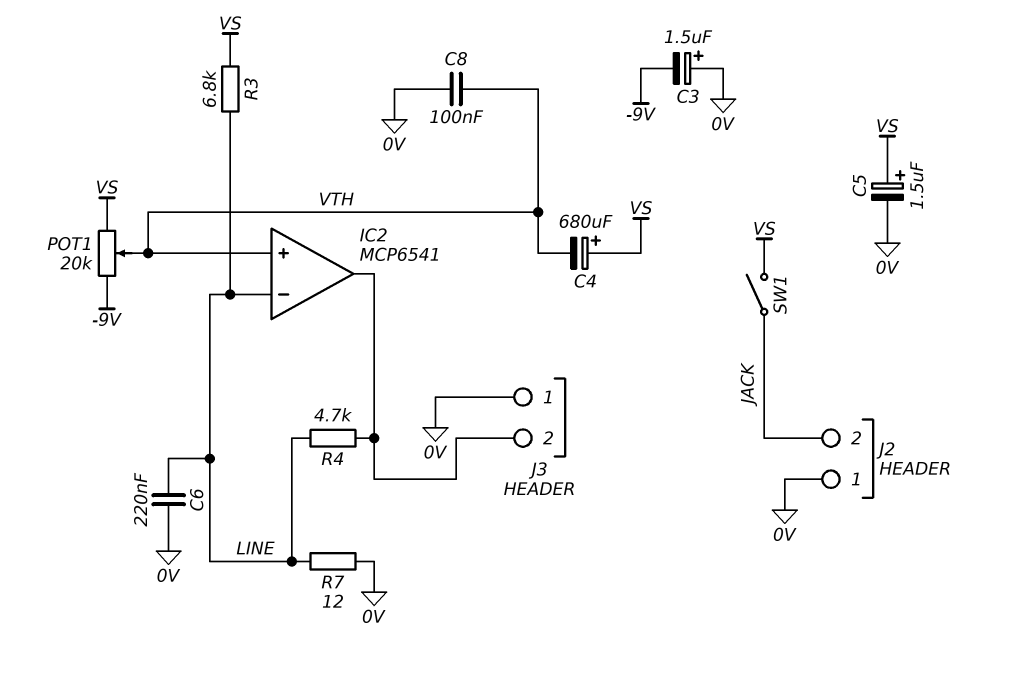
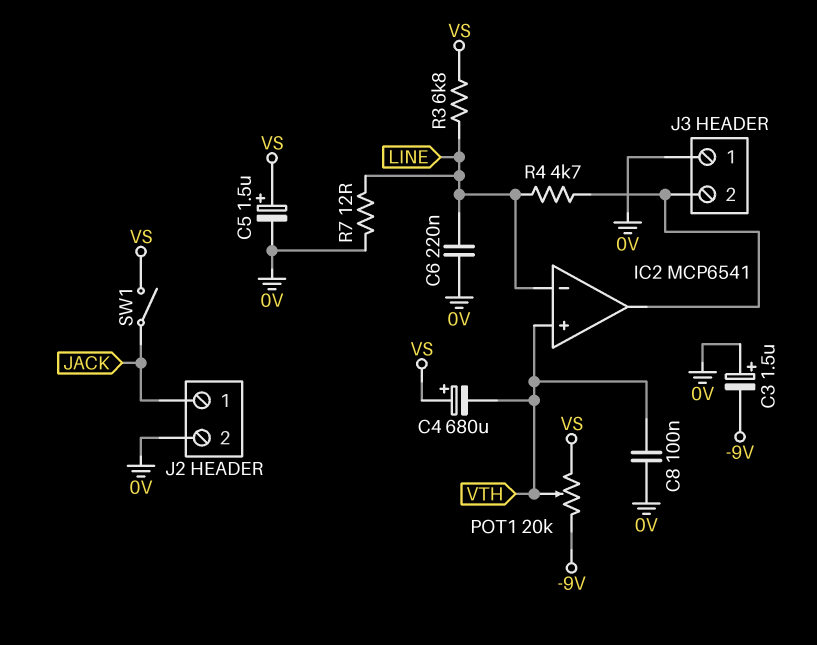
J2 pin 1: 0V -> JACK
J2 pin 2: JACK -> 0V

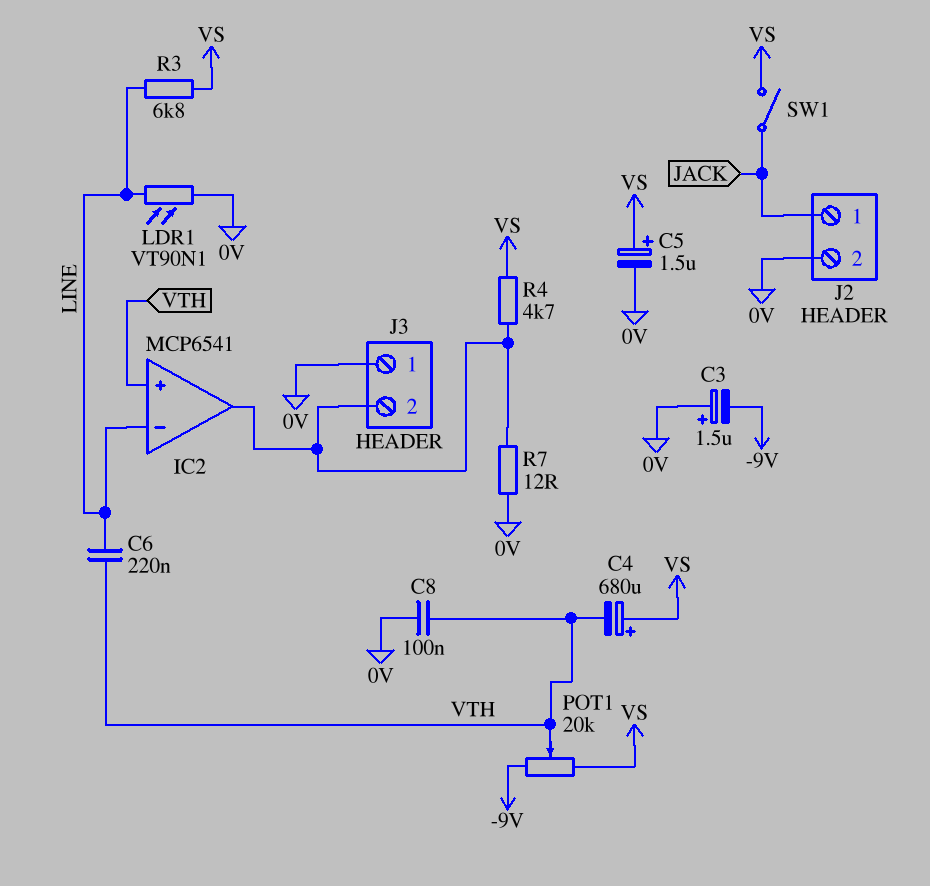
C6: 220nF (0V, LINE) -> 220nF (LINE, VTH)
LDR1: none -> VT90N1 (0V, LINE)
R4: 4.7k (IC2/out, LINE) -> 4.7k (IC2/out, VS)
R7: 12 (0V, LINE) -> 12 (0V, IC2/out)

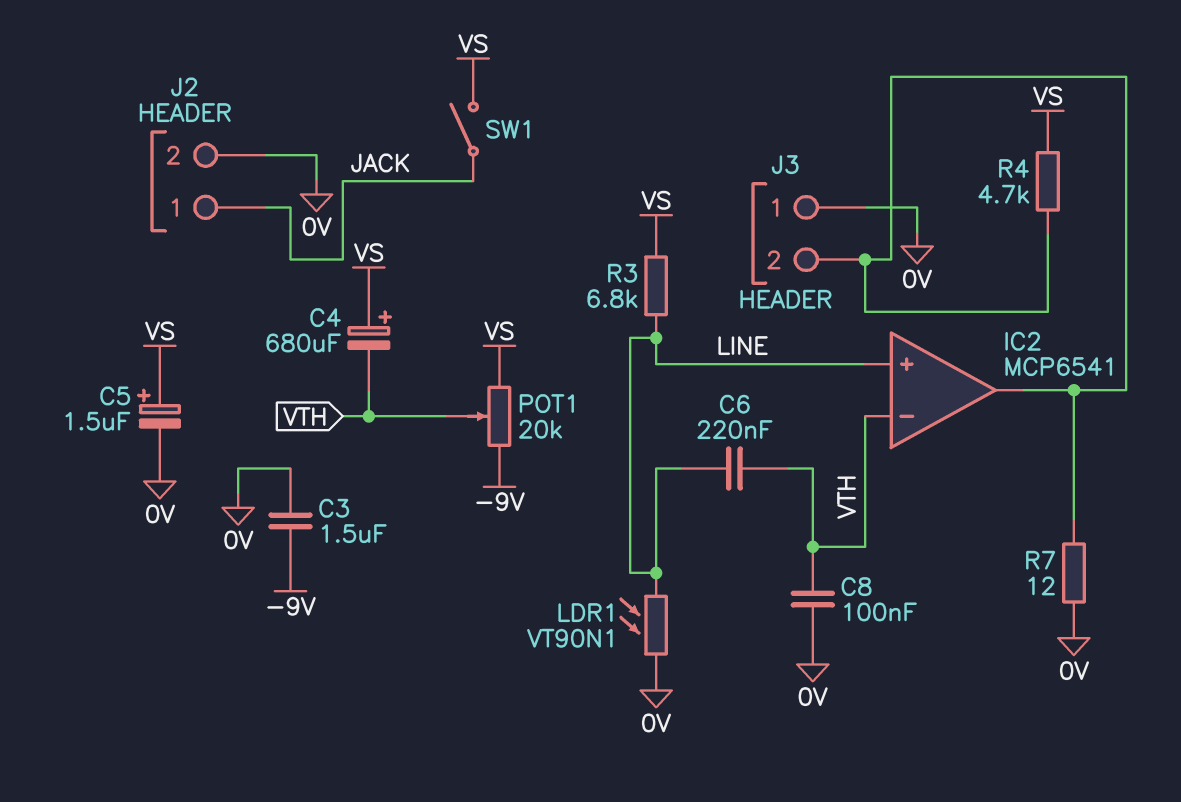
C3: 1.5uF (plus 0V, minus -9V) -> 1.5uF (-9V, 0V)
IC2 pin in+: VTH -> LINE
IC2 pin in-: LINE -> VTH

